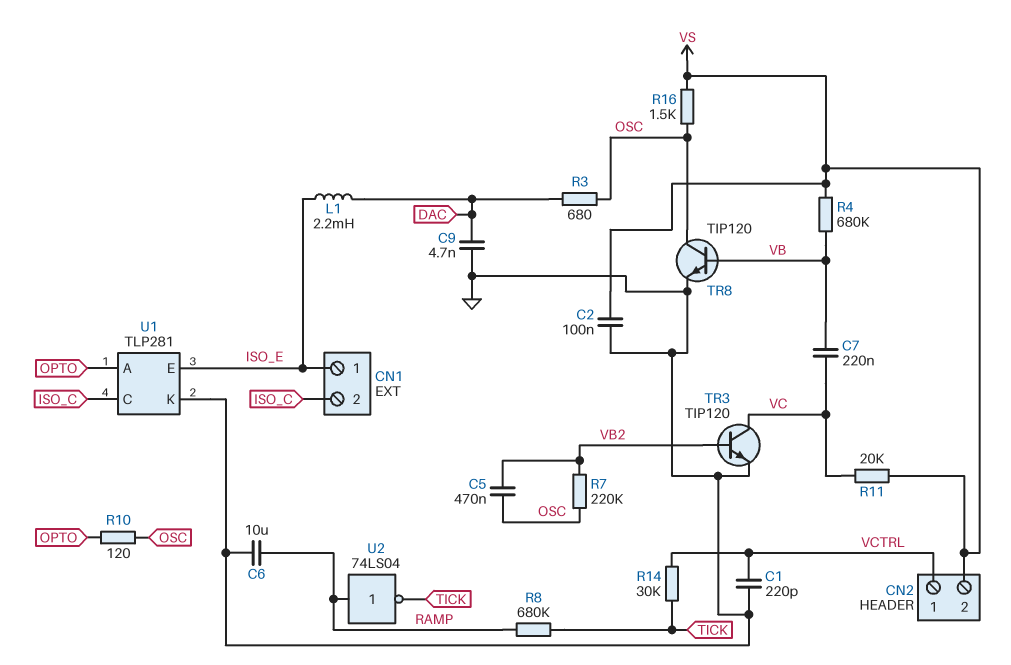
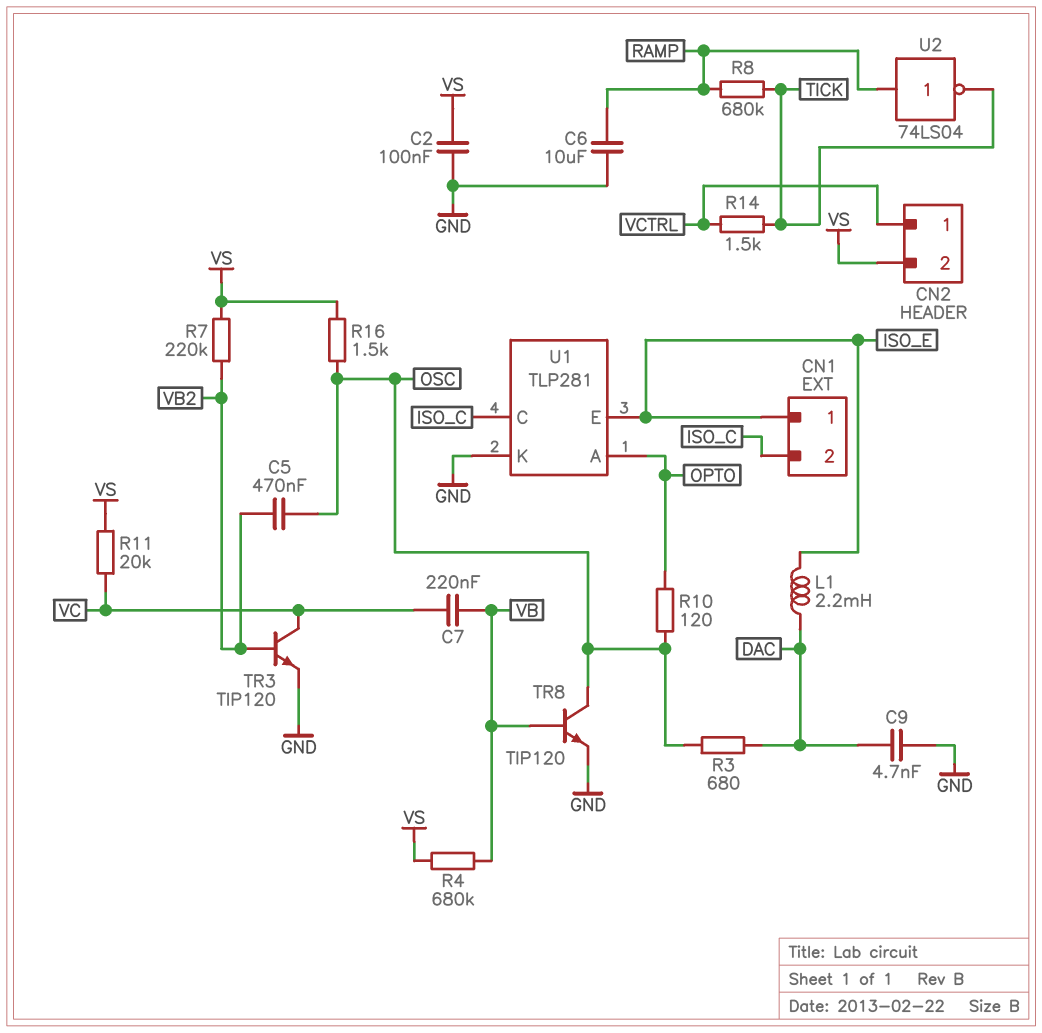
C1: 220pF (GND, VCTRL) -> none
R7: 220k (OSC, VB2) -> 220k (VB2, VS)
R14: 30k (TICK, VCTRL) -> 1.5k (TICK, VCTRL)

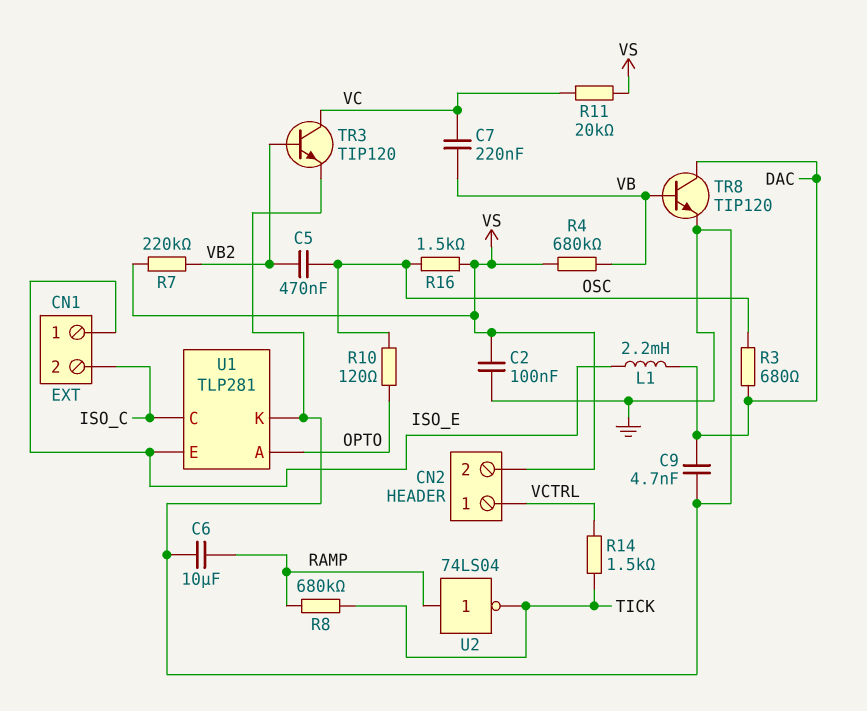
TR8: NPN TIP120 (B VB, C OSC, E GND) -> NPN TIP120 (B VB, C DAC, E GND)

